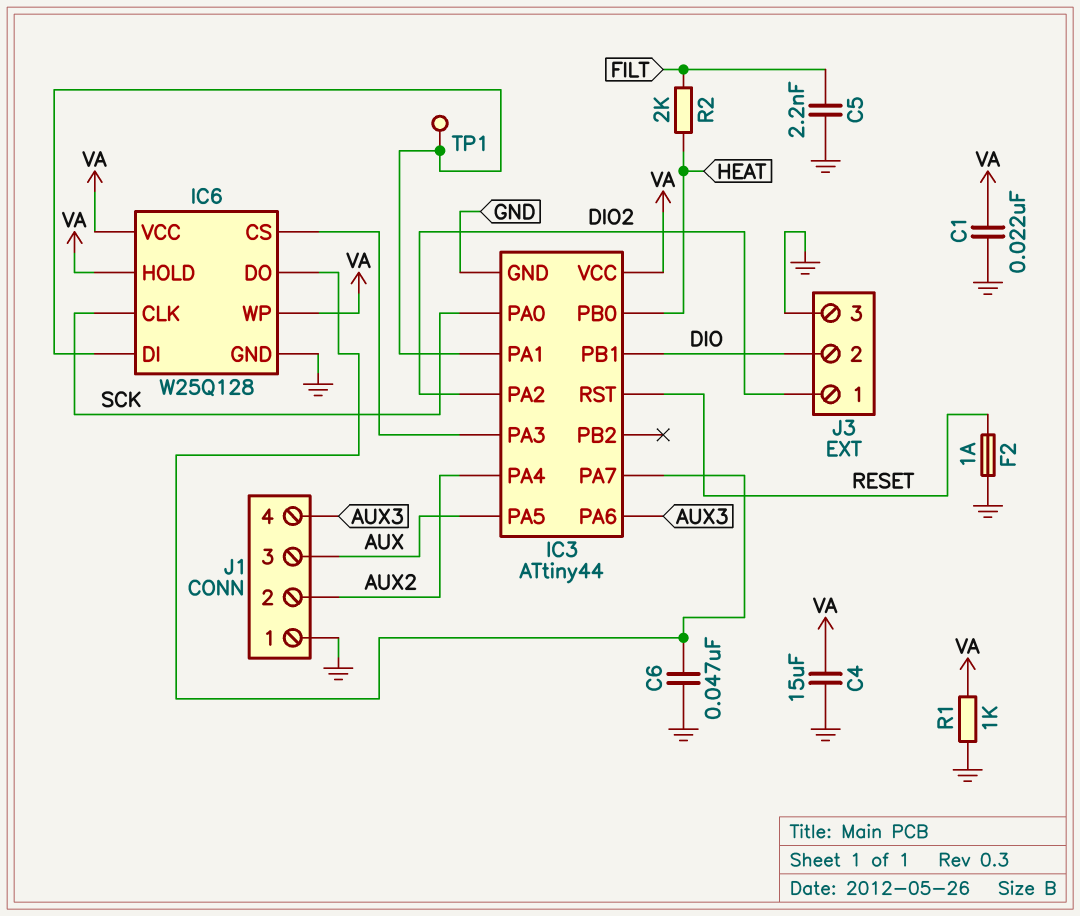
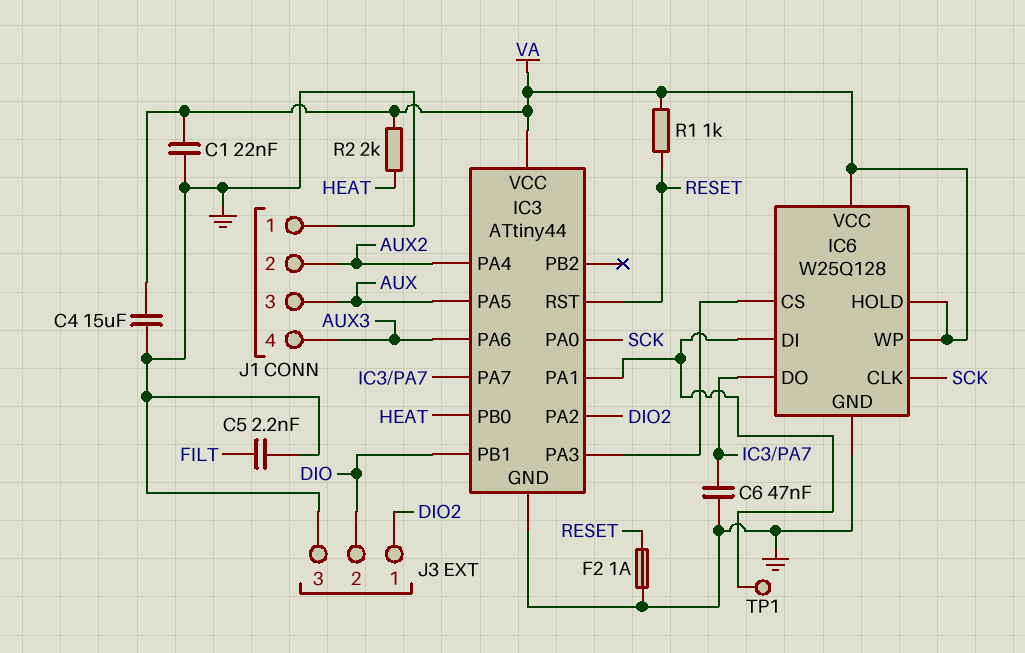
R1: 1k (GND, VA) -> 1k (RESET, VA)
R2: 2k (FILT, HEAT) -> 2k (HEAT, VA)

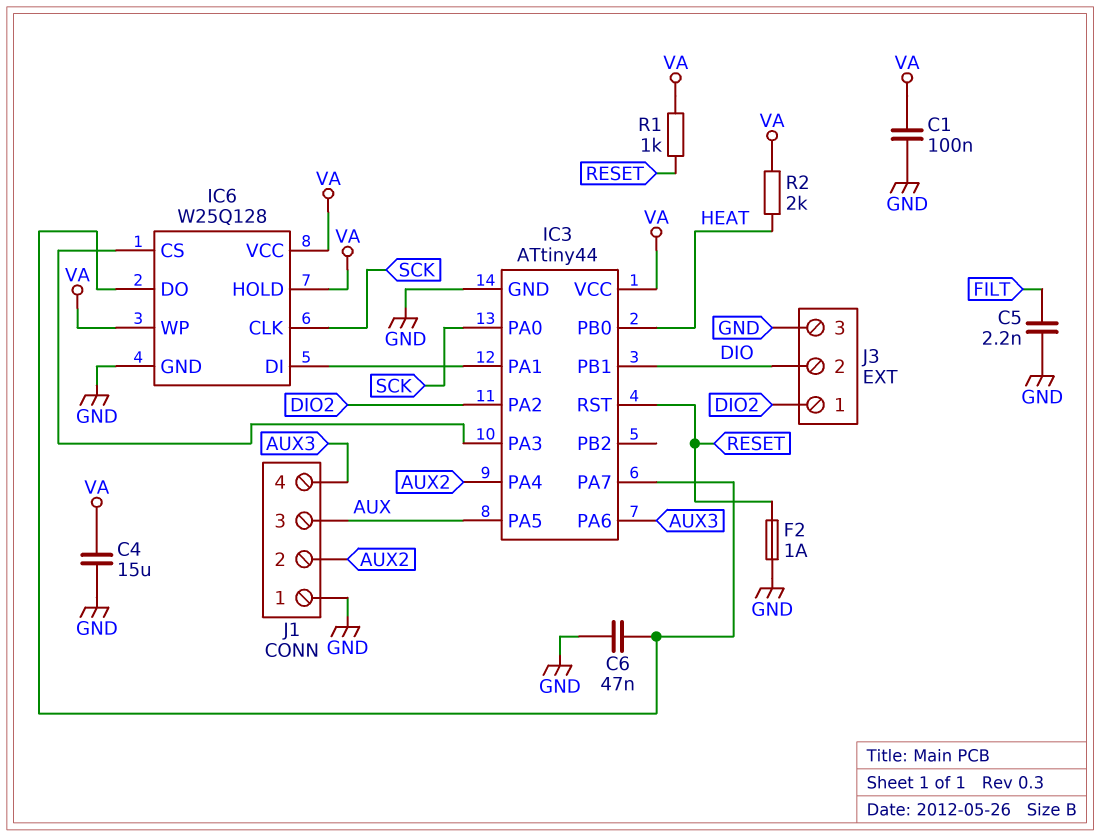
C1: 22nF (GND, VA) -> 100nF (GND, VA)
TP1: test point (IC3/PA1) -> none

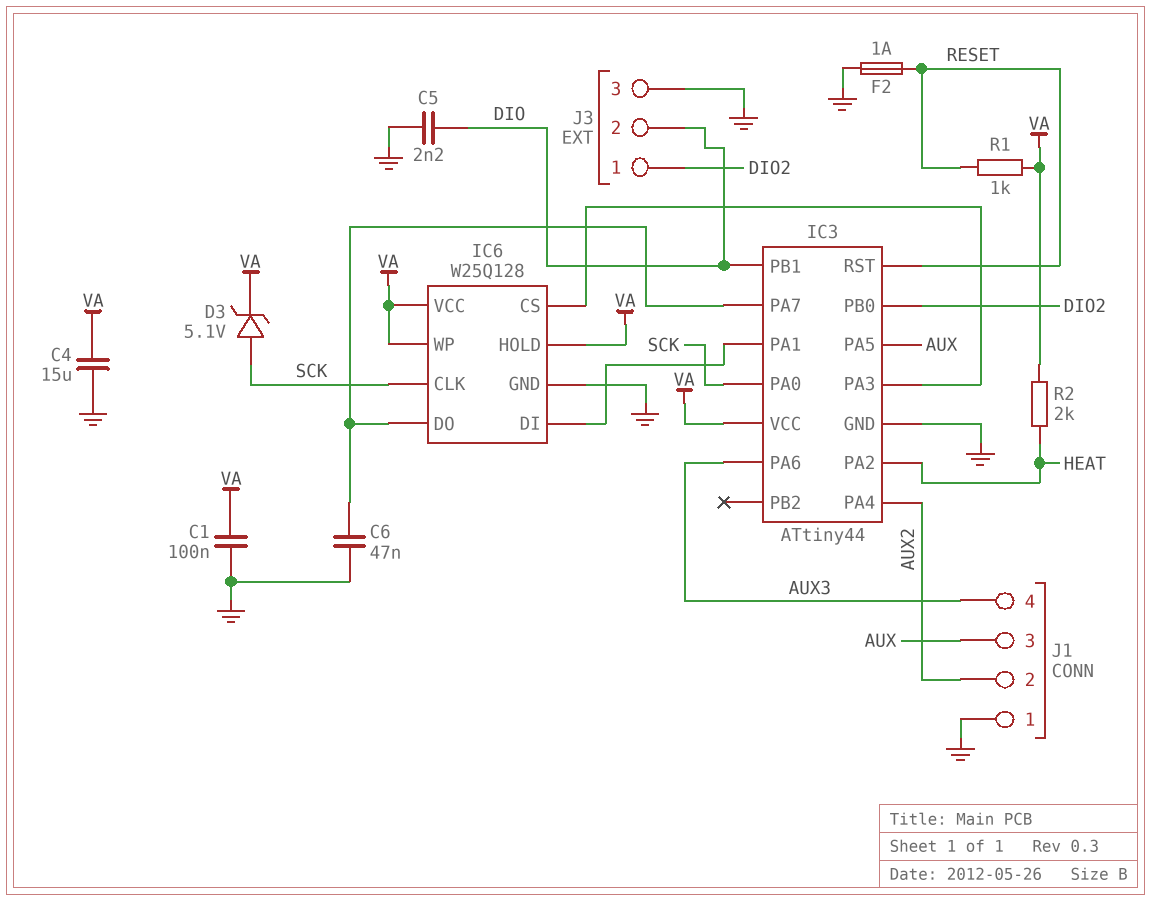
C5: 2.2nF (FILT, GND) -> 2.2nF (DIO, GND)
D3: none -> zener 5.1V (A SCK, K VA)
IC3 pin PA2: DIO2 -> HEAT
IC3 pin PB0: HEAT -> DIO2

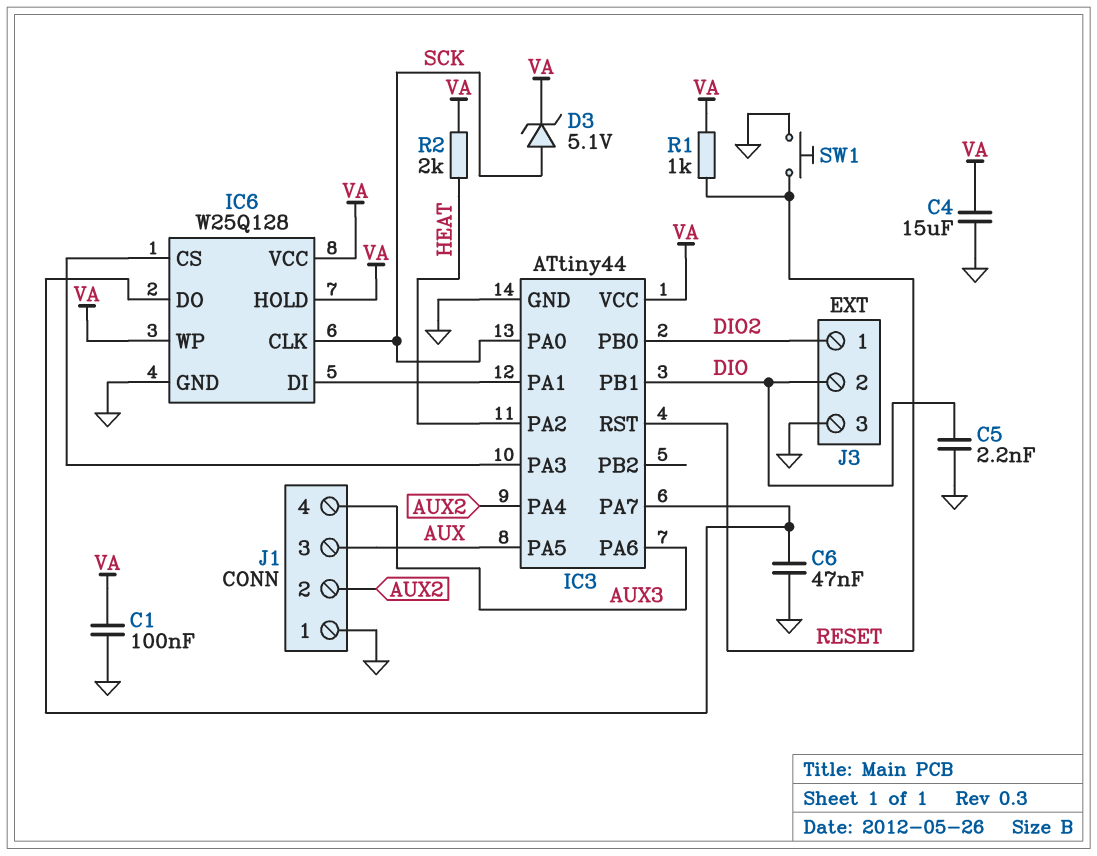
F2: 1A (GND, RESET) -> none
SW1: none -> button (GND, RESET)

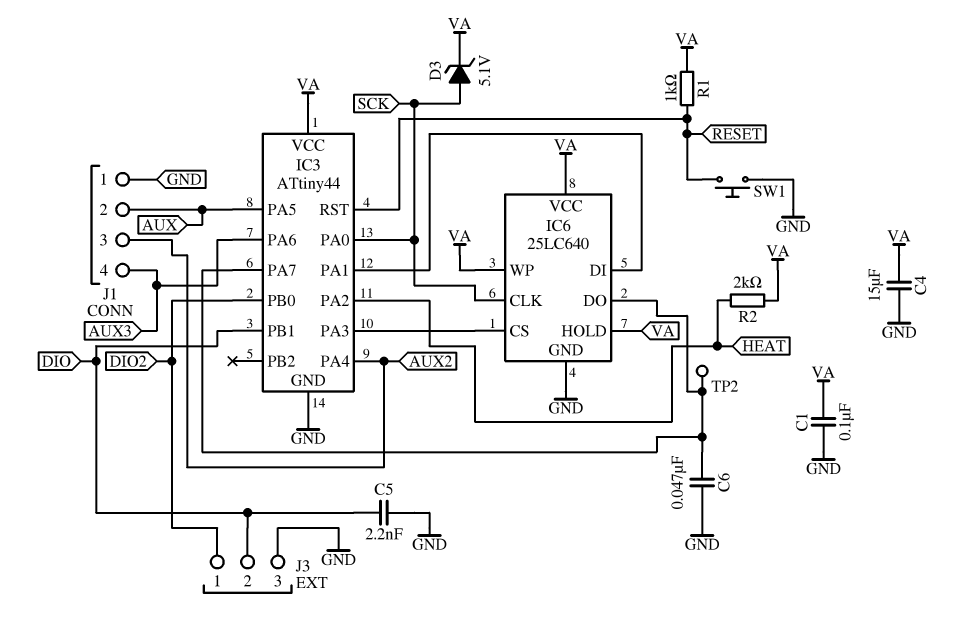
IC6: W25Q128 -> 25LC640
J1 pin 2: AUX2 -> AUX
J1 pin 3: AUX -> AUX2
TP2: none -> test point (IC3/PA7)

